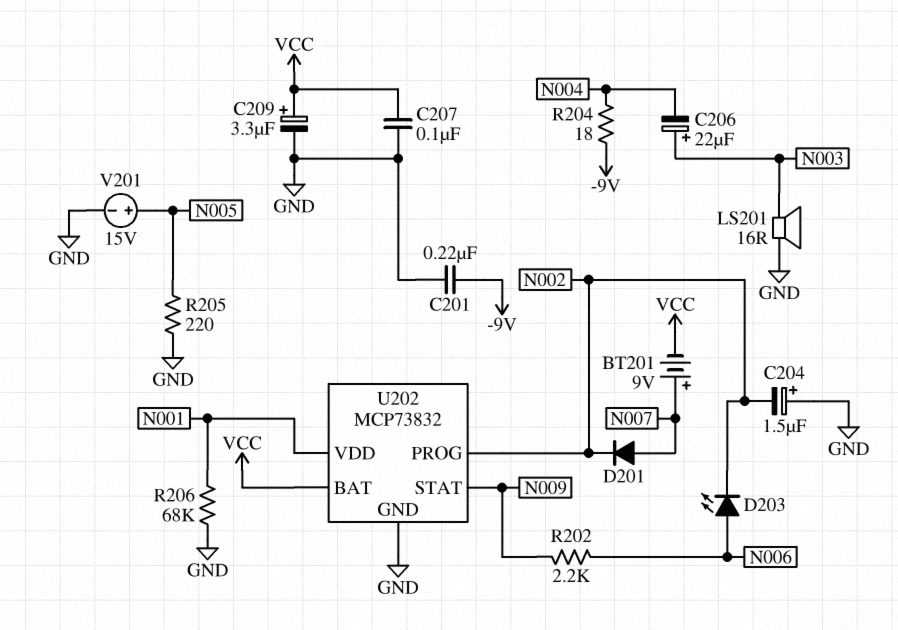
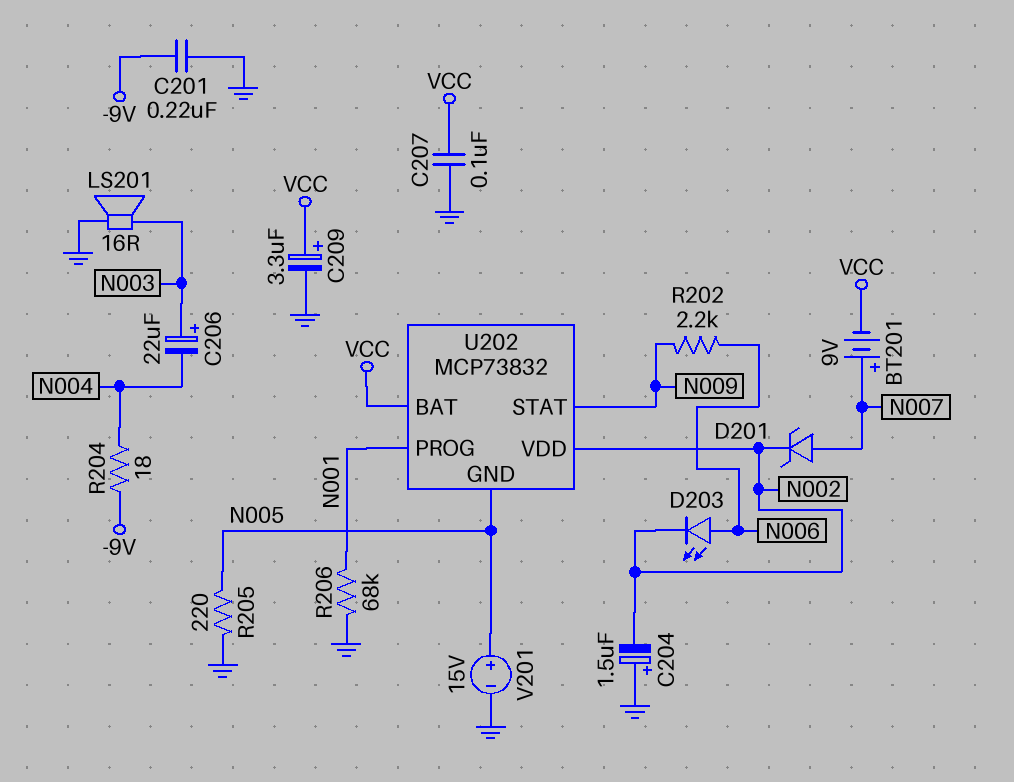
D201: diode (A N007, K N002) -> zener (A N007, K N002)
U202 pin GND: GND -> N005
U202 pin PROG: N002 -> N001
U202 pin VDD: N001 -> N002

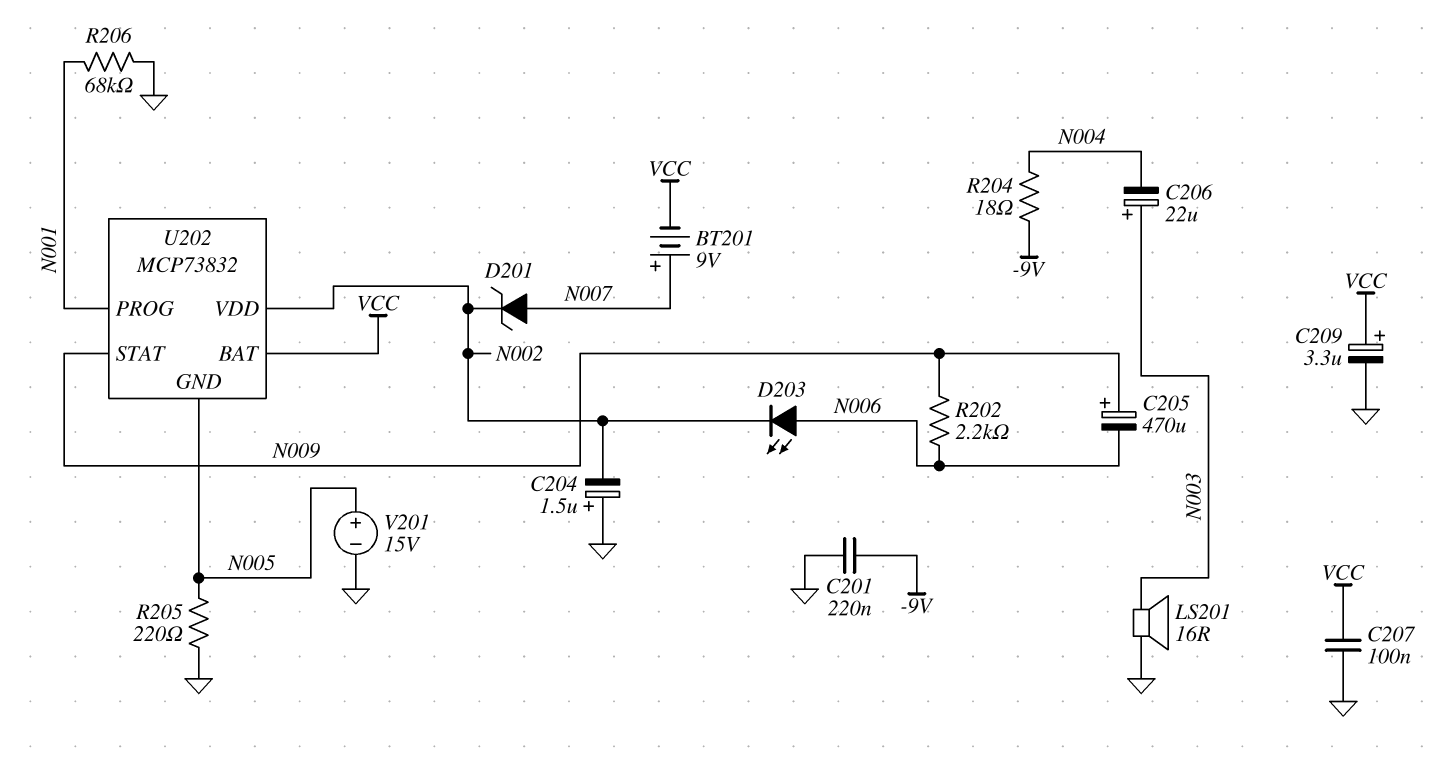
C205: none -> 470uF (plus N009, minus N006)

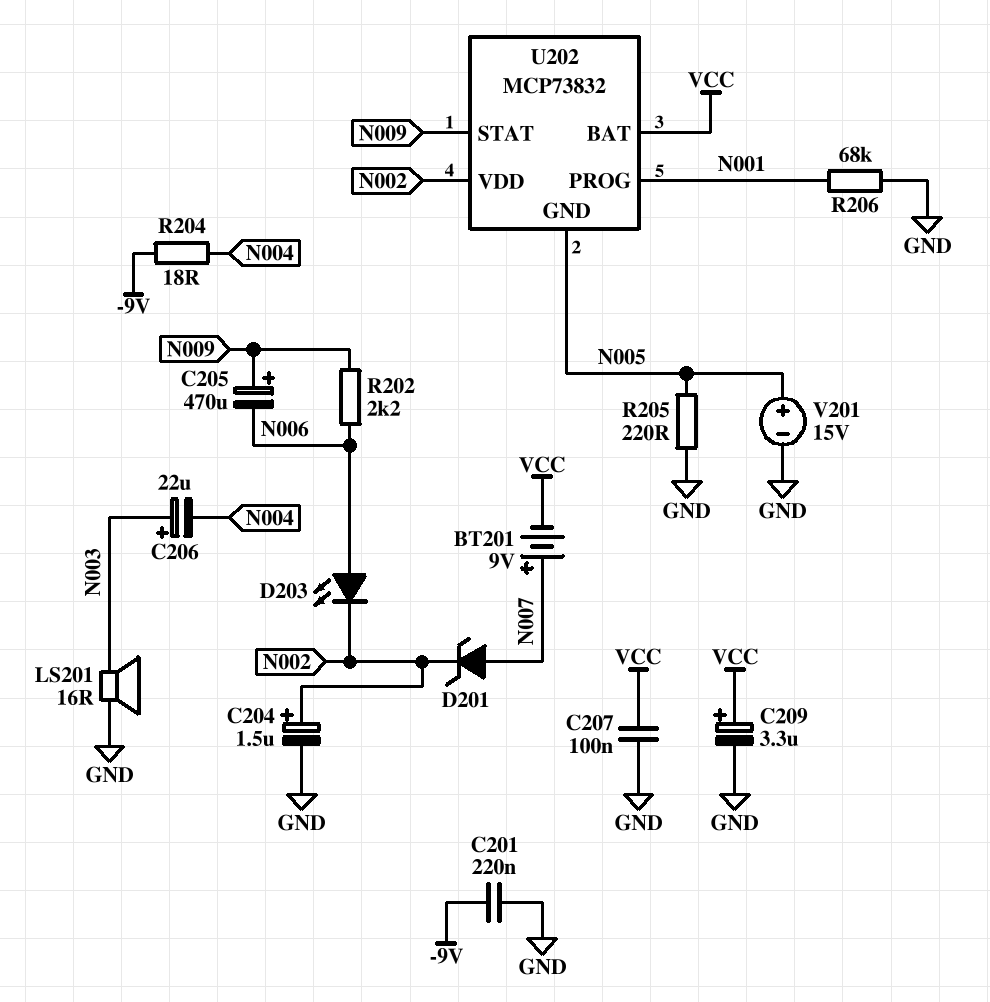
C204: 1.5uF (plus GND, minus N002) -> 1.5uF (plus N002, minus GND)

